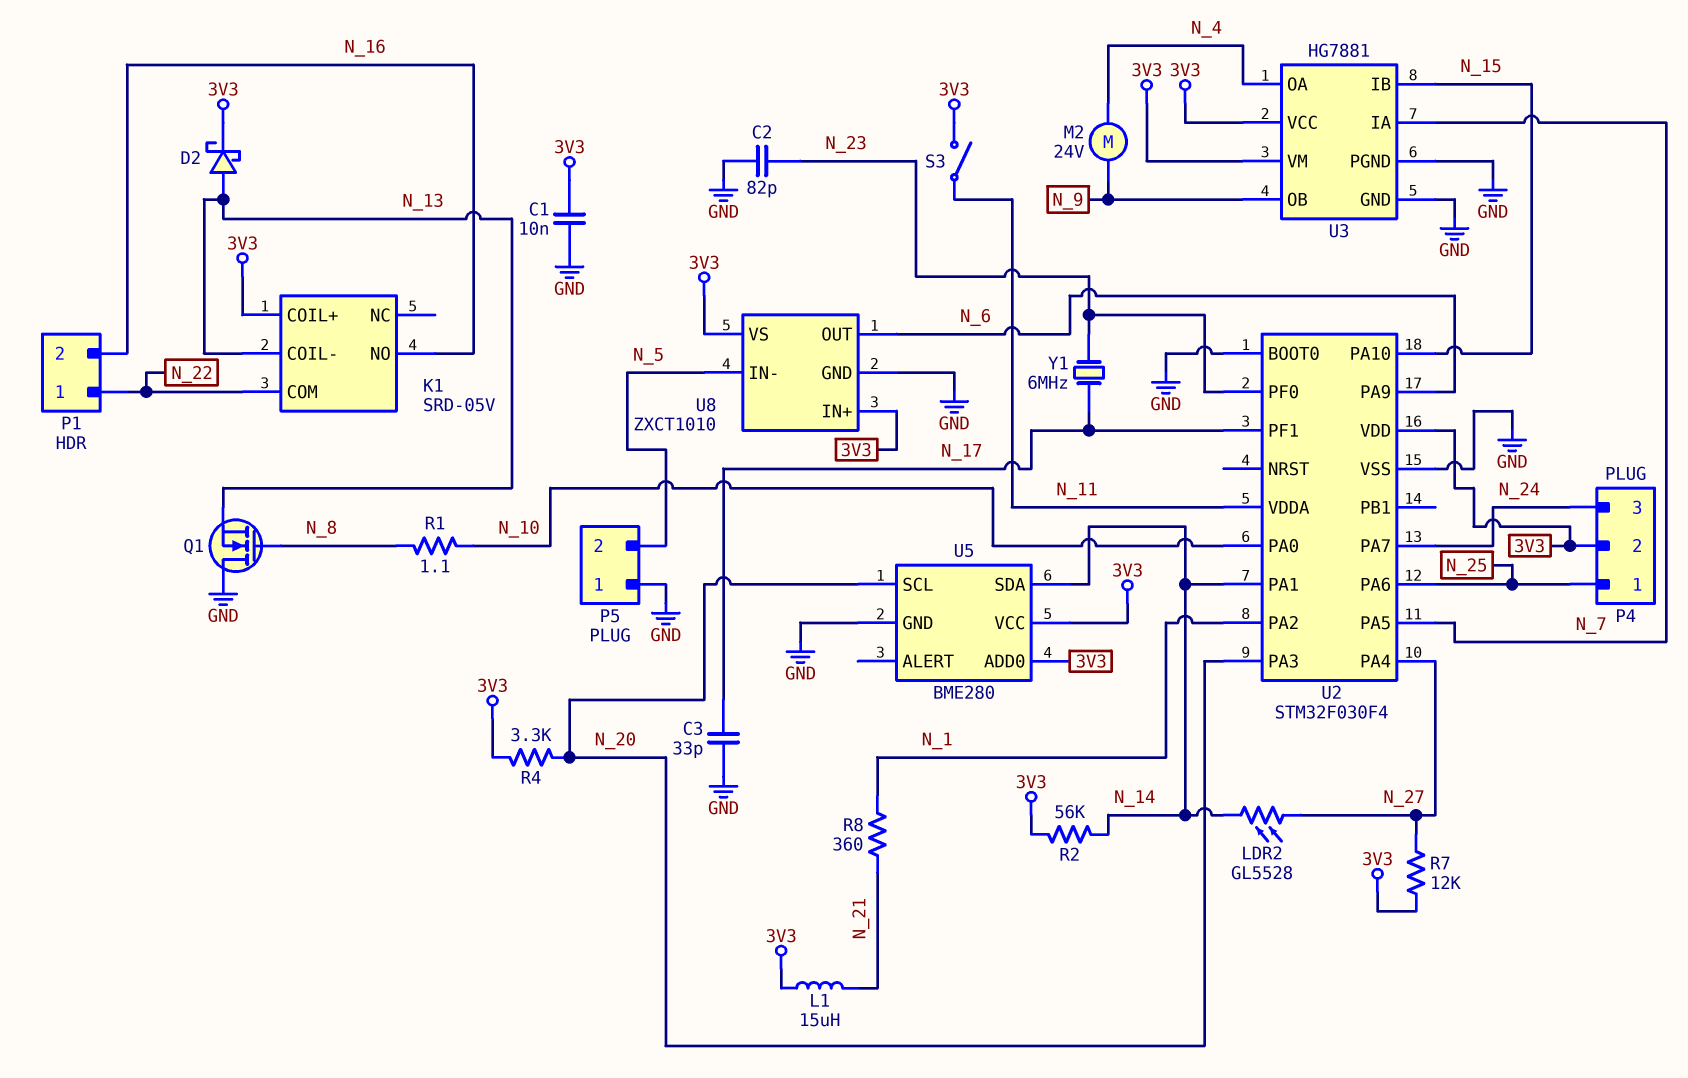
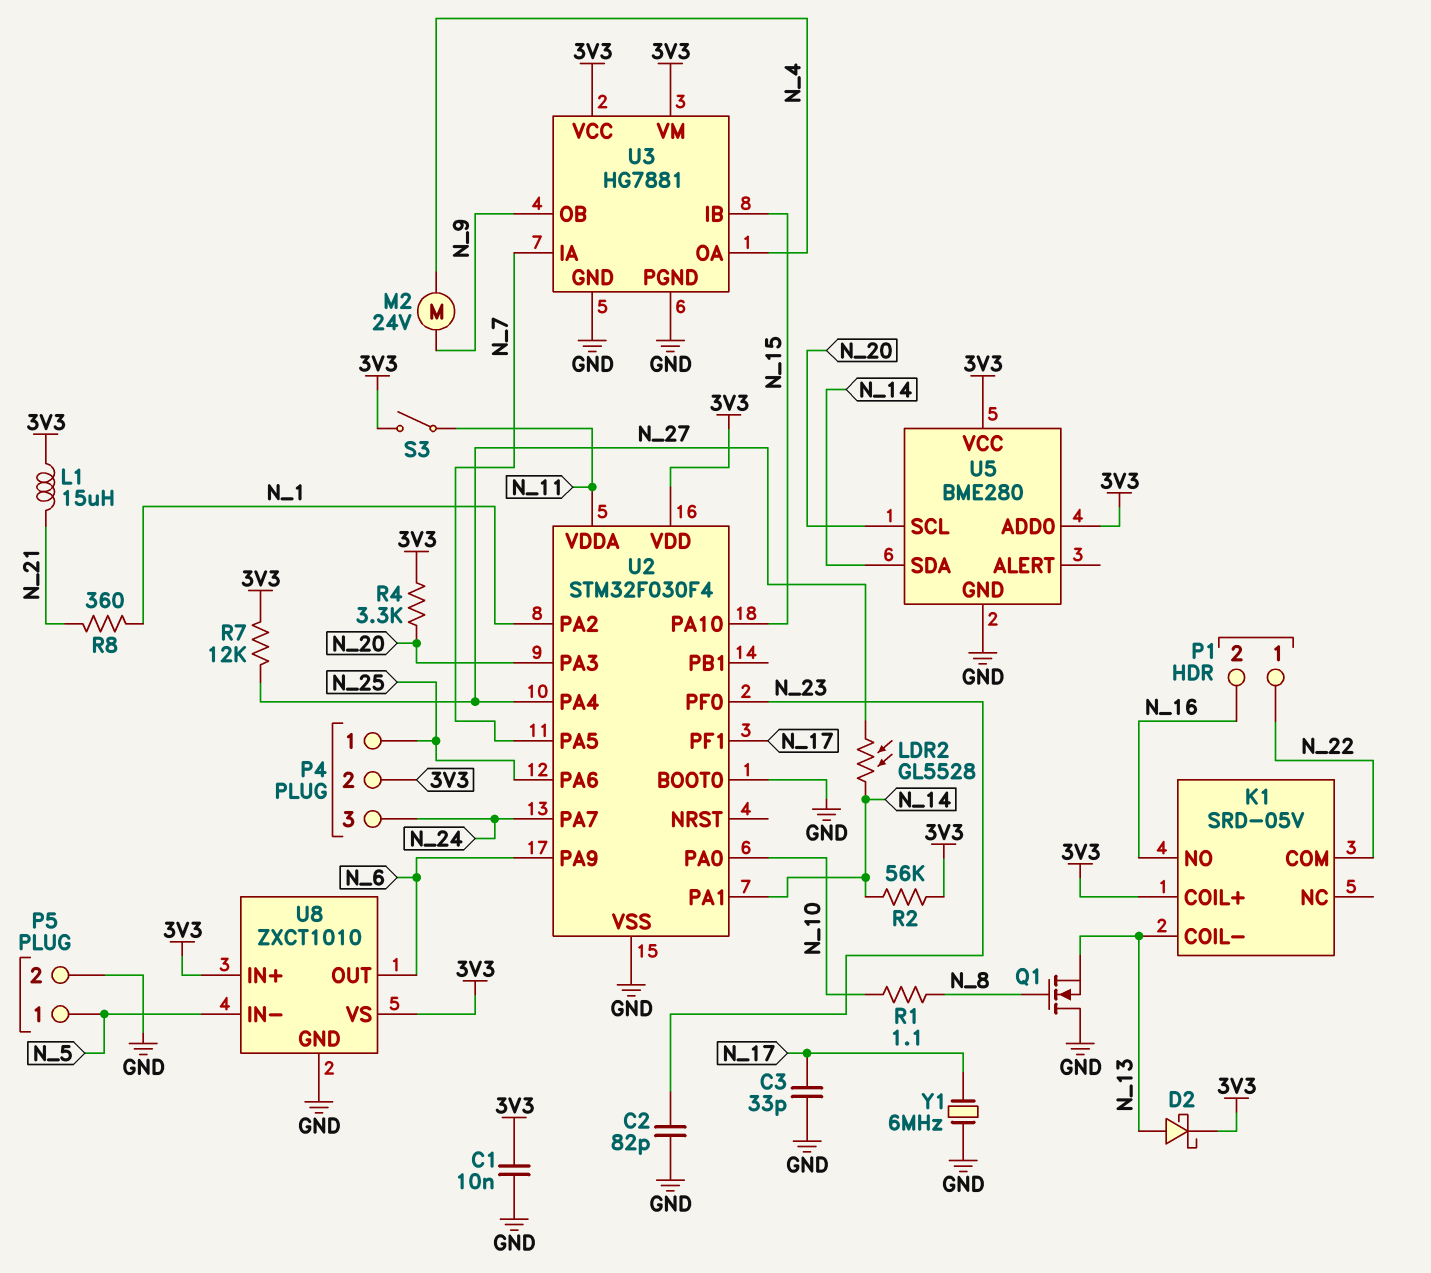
P5 pin 1: GND -> N_5
P5 pin 2: N_5 -> GND
Y1: 6MHz (N_17, N_23) -> 6MHz (GND, N_17)

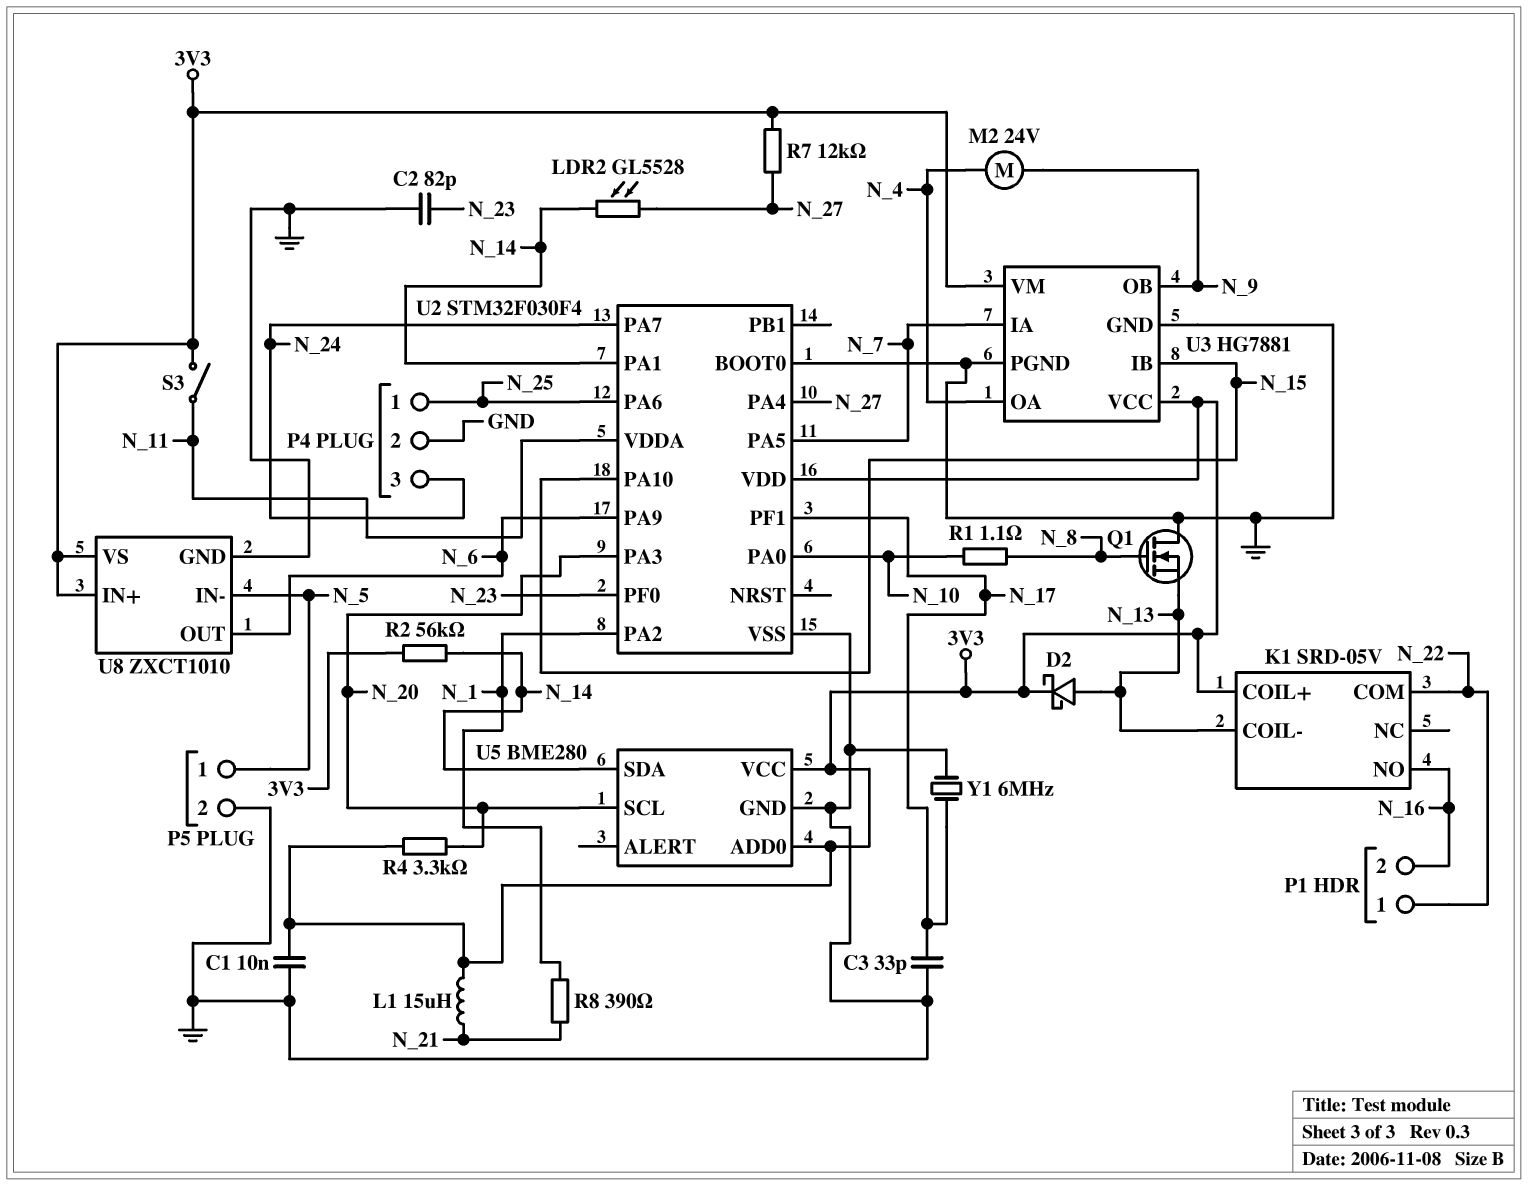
P4 pin 2: 3V3 -> GND
R8: 360 (N_1, N_21) -> 390 (N_1, N_21)

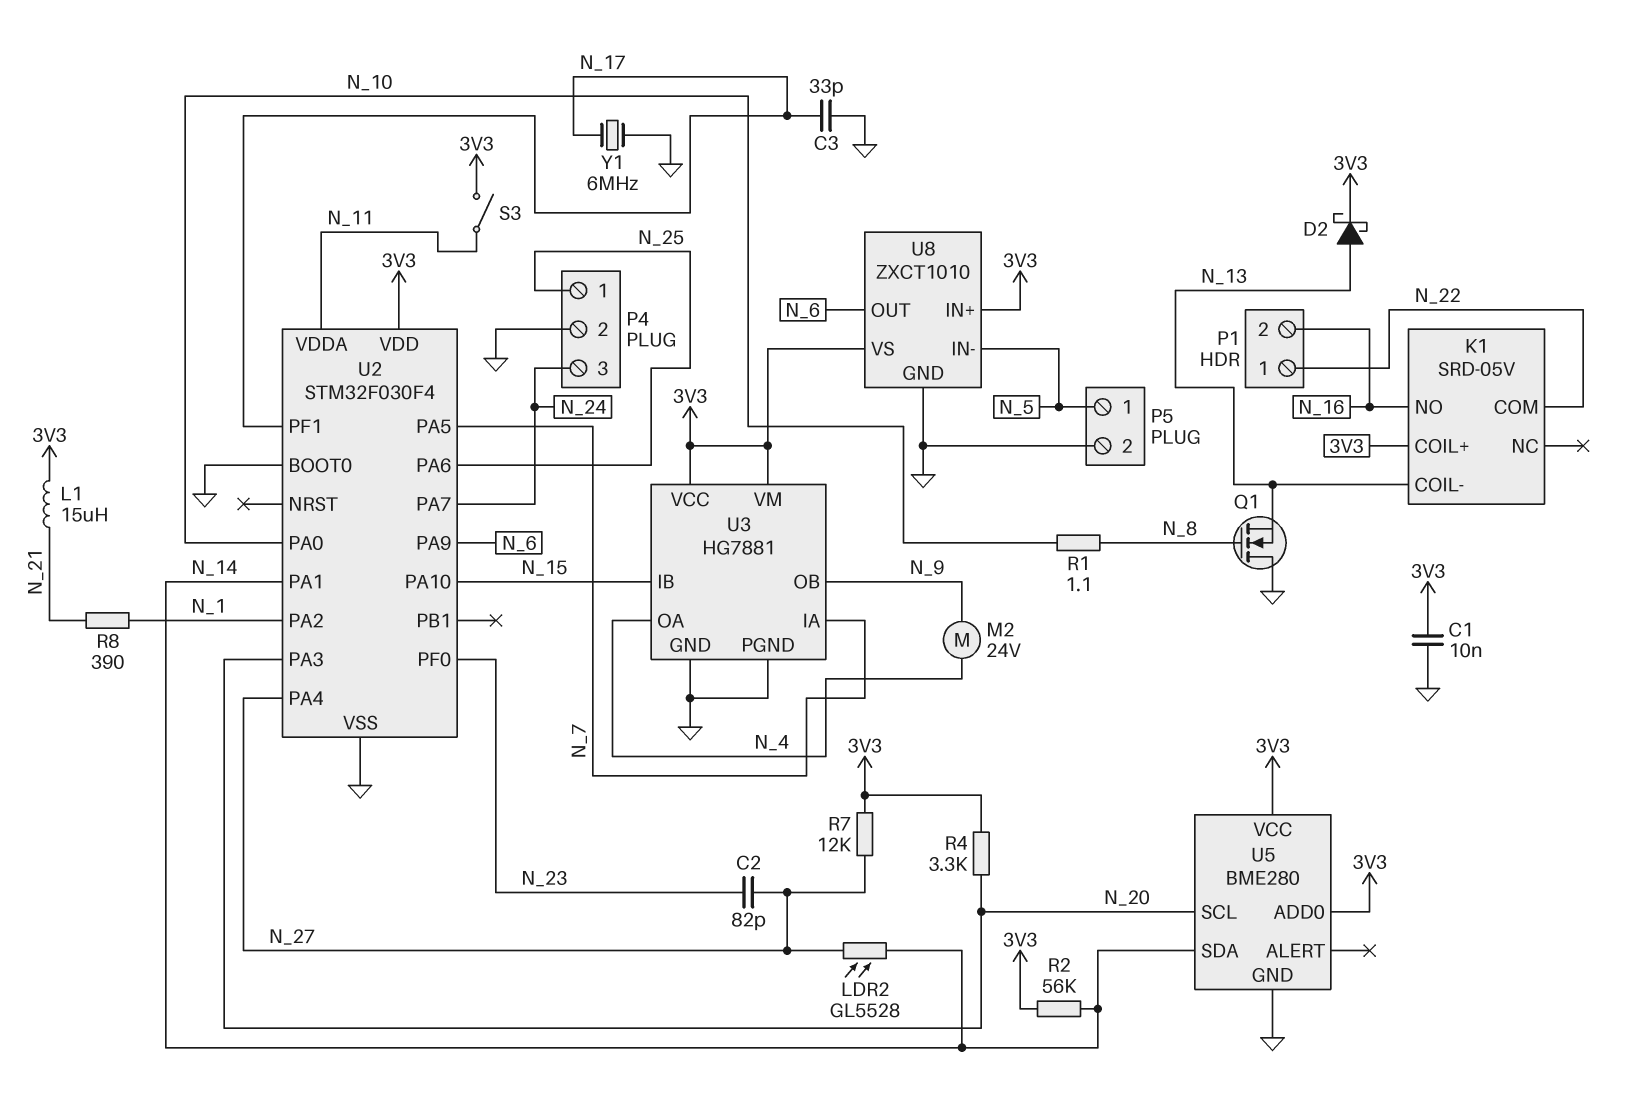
C2: 82pF (GND, N_23) -> 82pF (N_23, N_27)

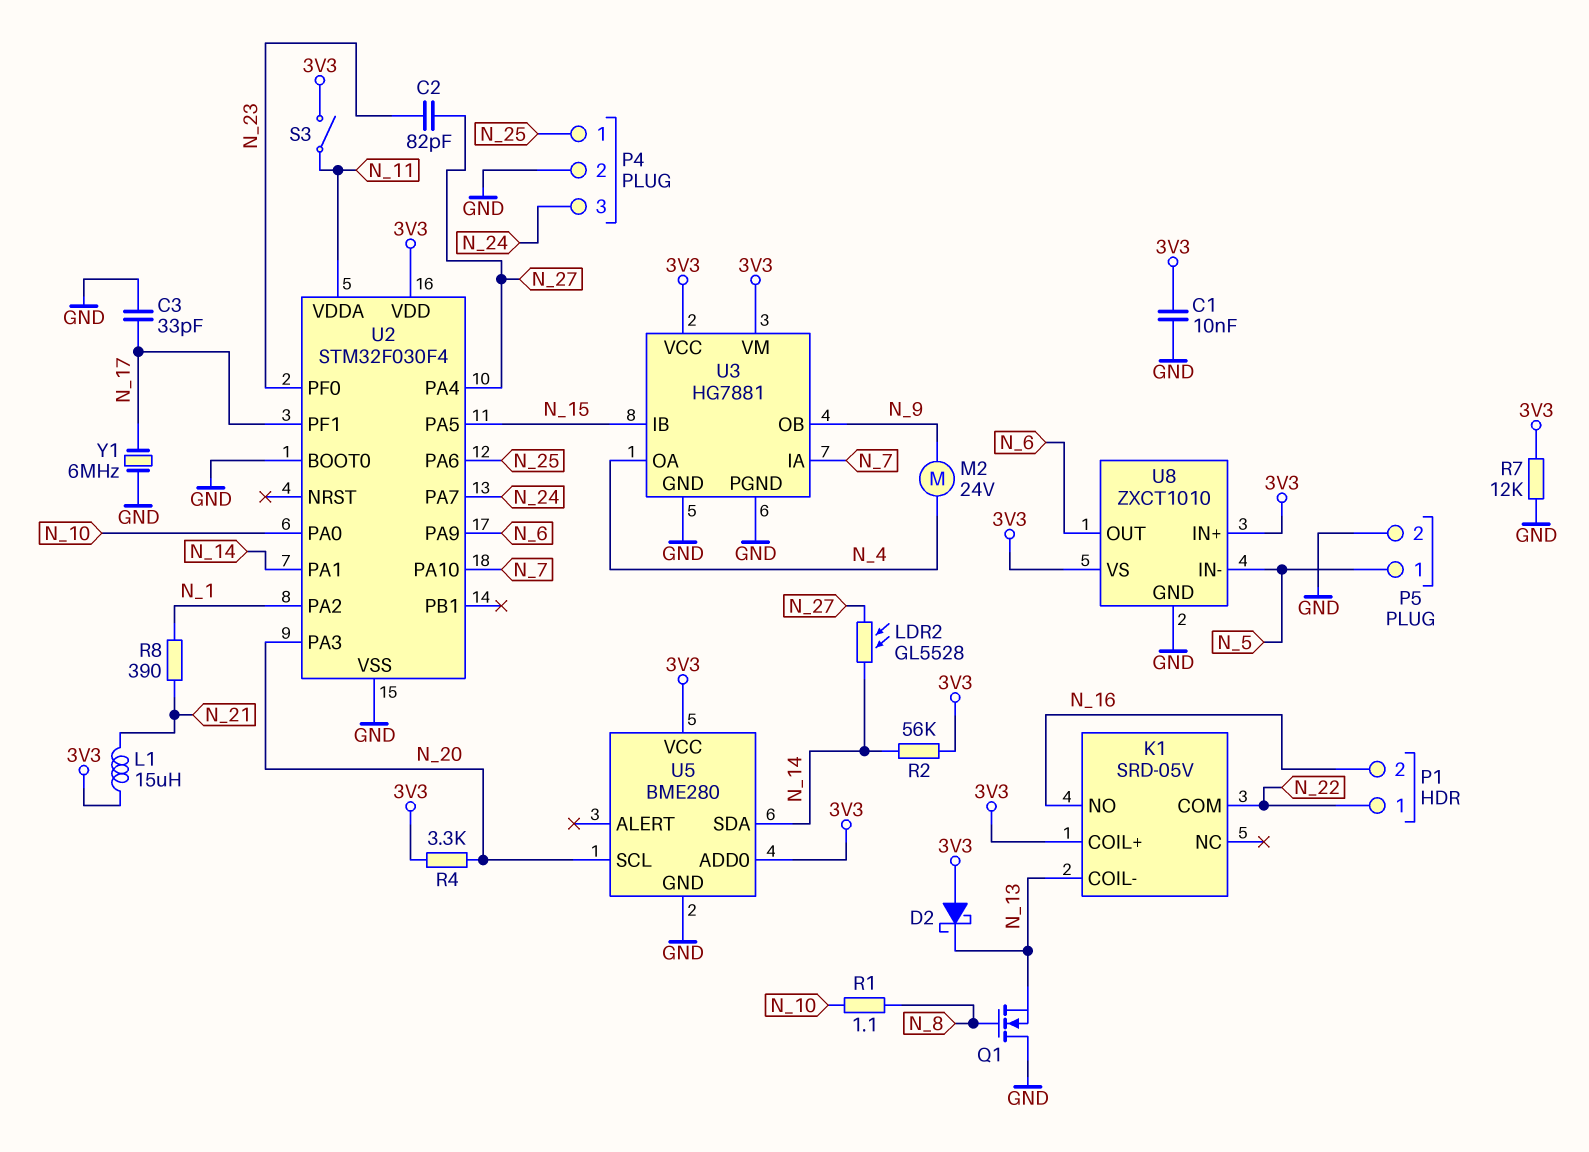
D2: schottky (A N_13, K 3V3) -> schottky (A 3V3, K N_13)
R7: 12k (3V3, N_27) -> 12k (3V3, GND)
U2 pin PA5: N_7 -> N_15
U2 pin PA10: N_15 -> N_7

